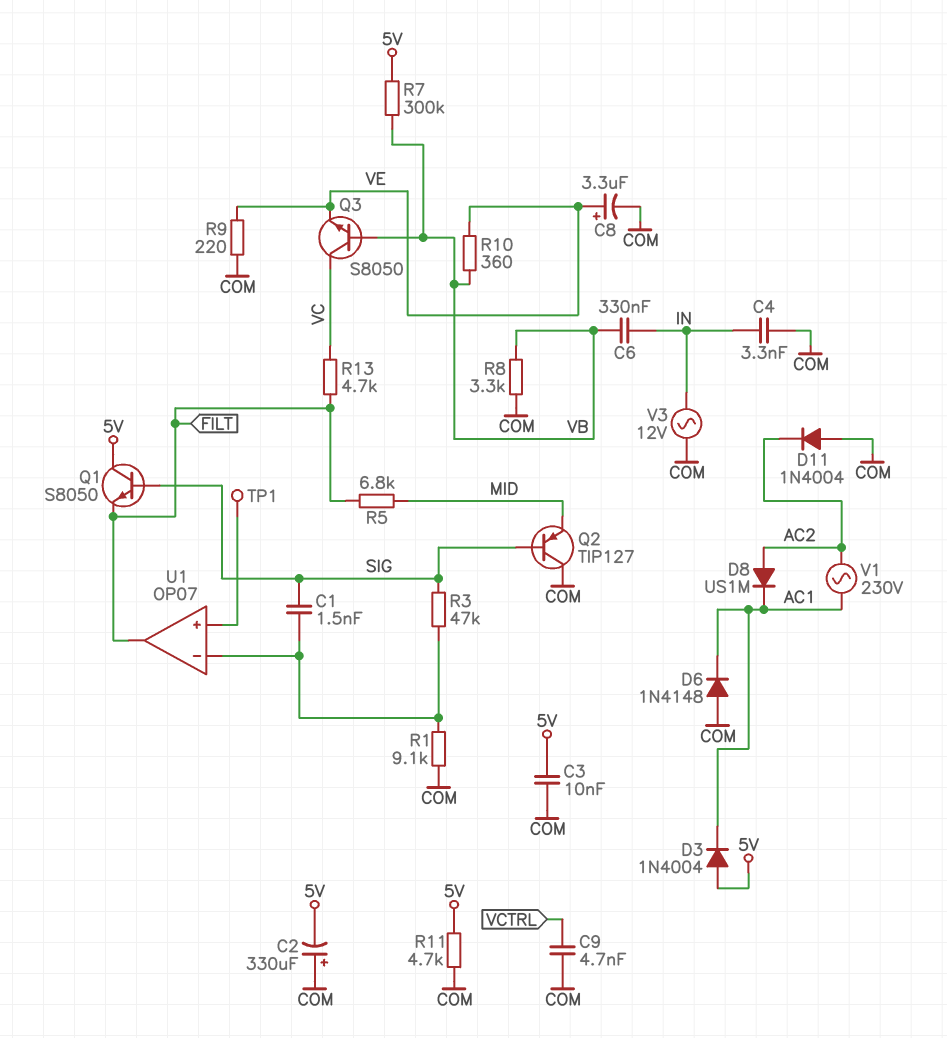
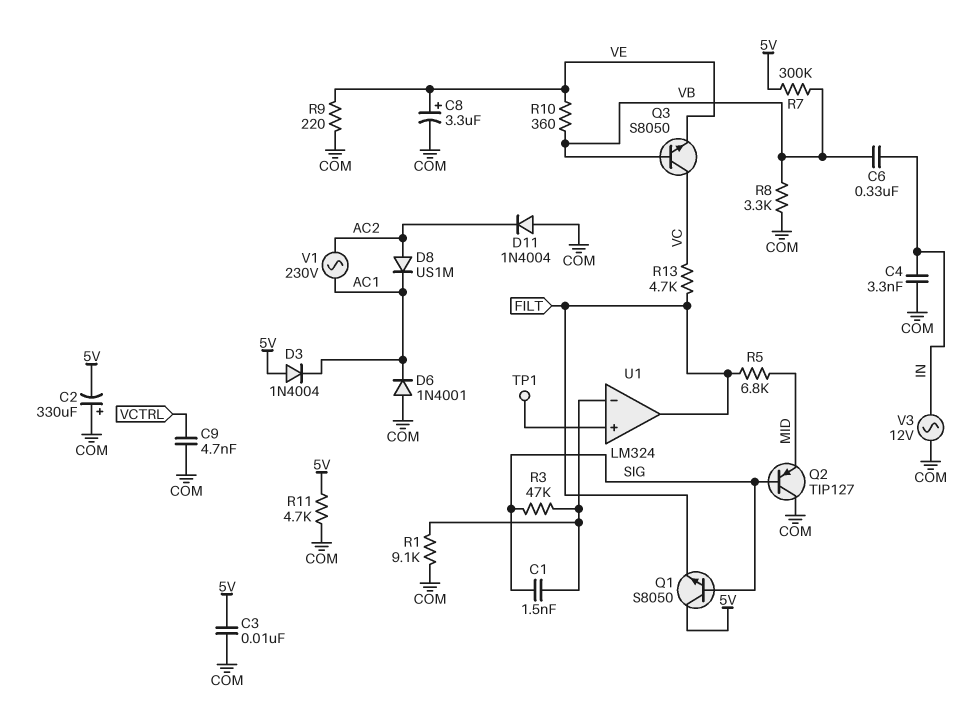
D6: diode 1N4148 (A COM, K AC1) -> diode 1N4001 (A COM, K AC1)
U1: OP07 -> LM324

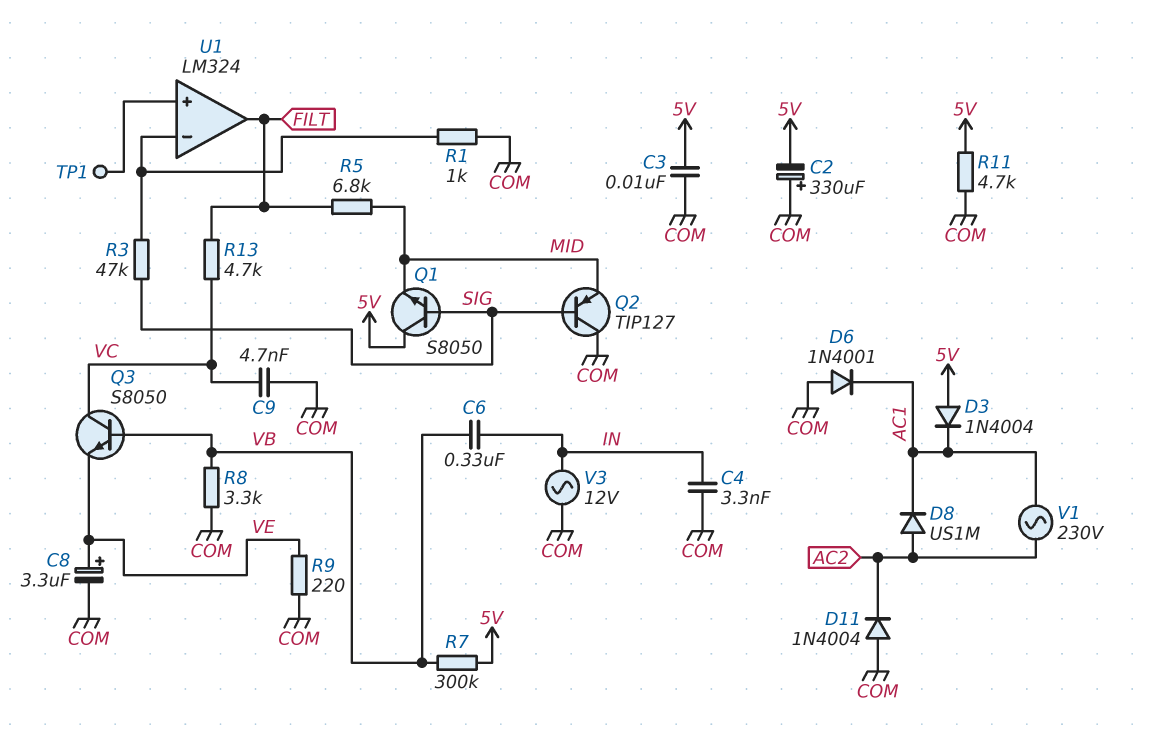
C1: 1.5nF (SIG, U1/in-) -> none
C9: 4.7nF (COM, VCTRL) -> 4.7nF (COM, VC)
Q1: NPN S8050 (B SIG, C 5V, E FILT) -> NPN S8050 (B SIG, C 5V, E MID)
R1: 9.1k (COM, U1/in-) -> 1k (COM, U1/in-)
R10: 360 (VB, VE) -> none

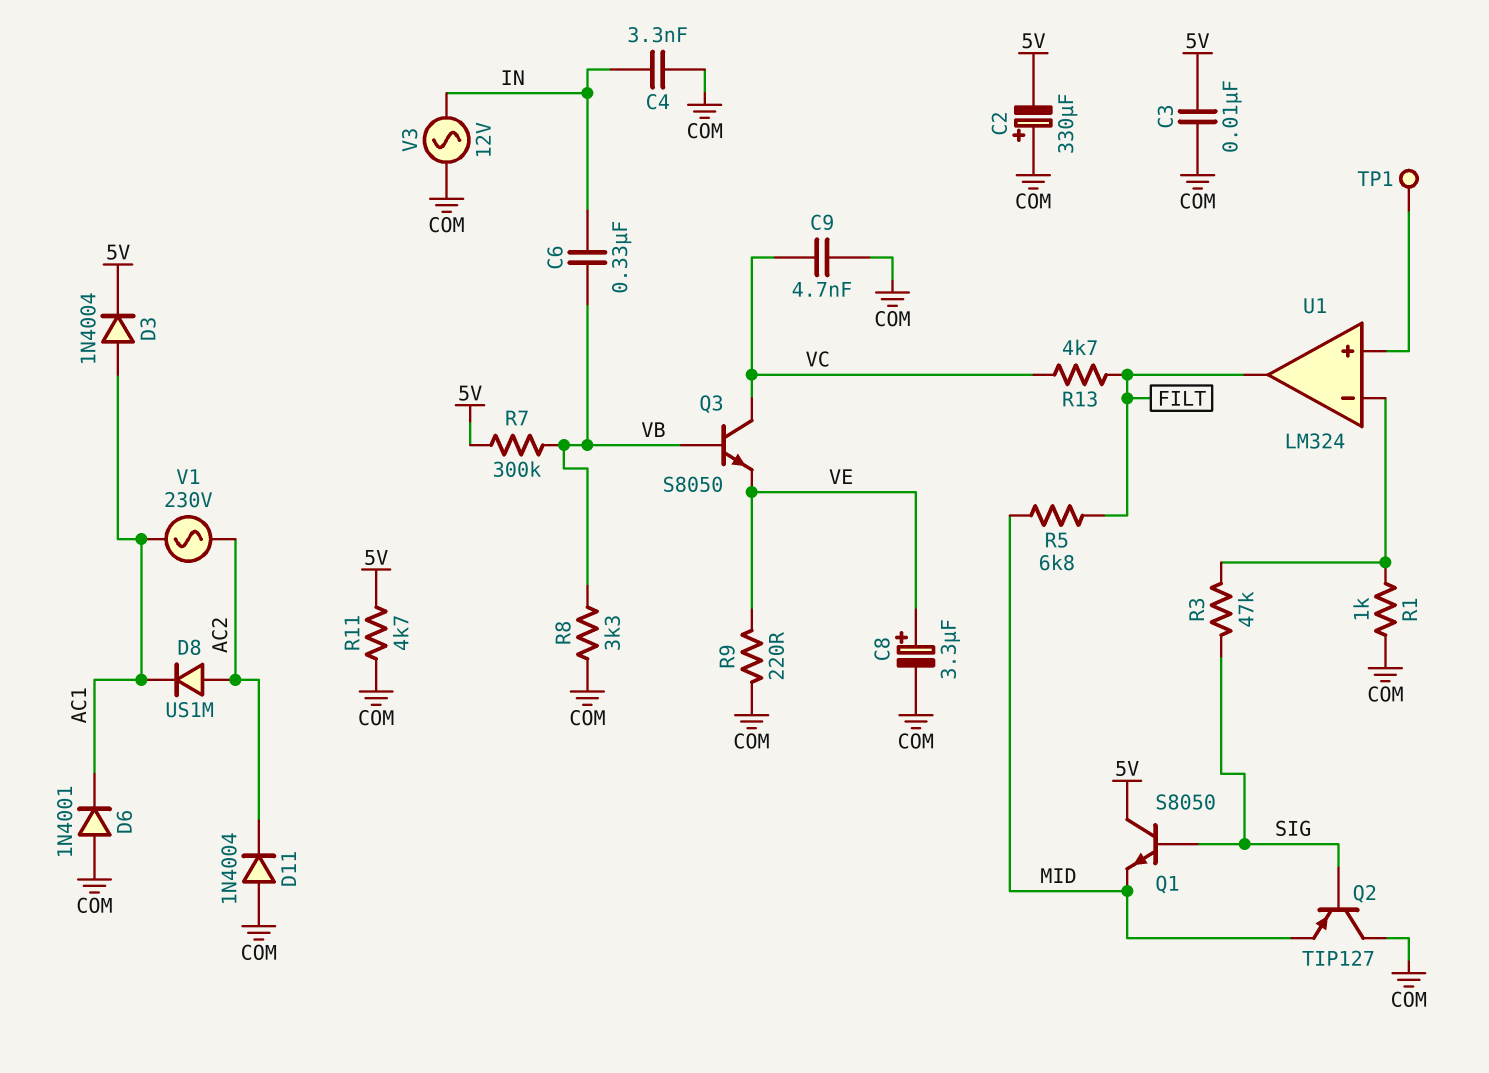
D3: diode 1N4004 (A 5V, K AC1) -> diode 1N4004 (A AC1, K 5V)

